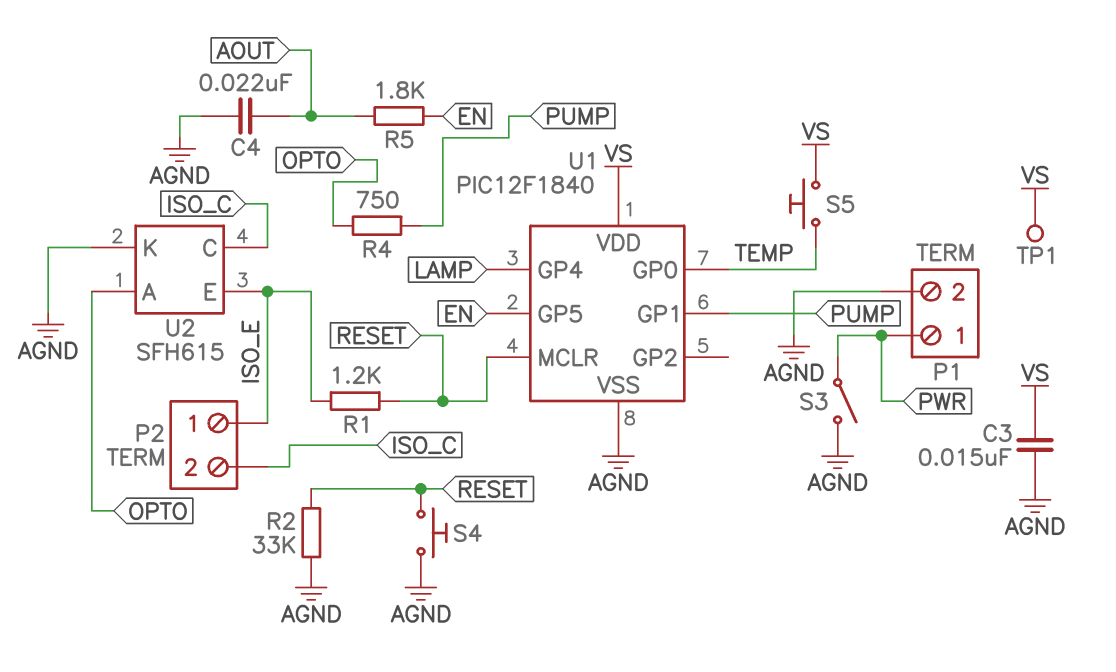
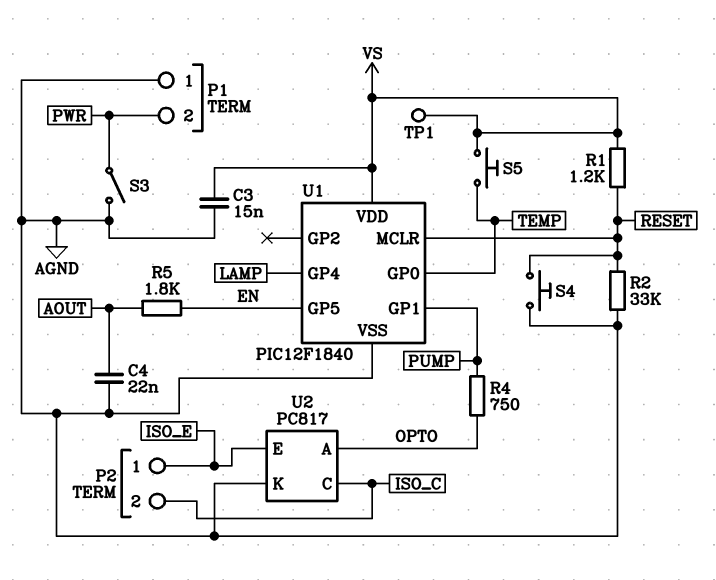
P1 pin 1: PWR -> AGND
P1 pin 2: AGND -> PWR
R1: 1.2k (ISO_E, RESET) -> 1.2k (RESET, VS)
U2: SFH615 -> PC817

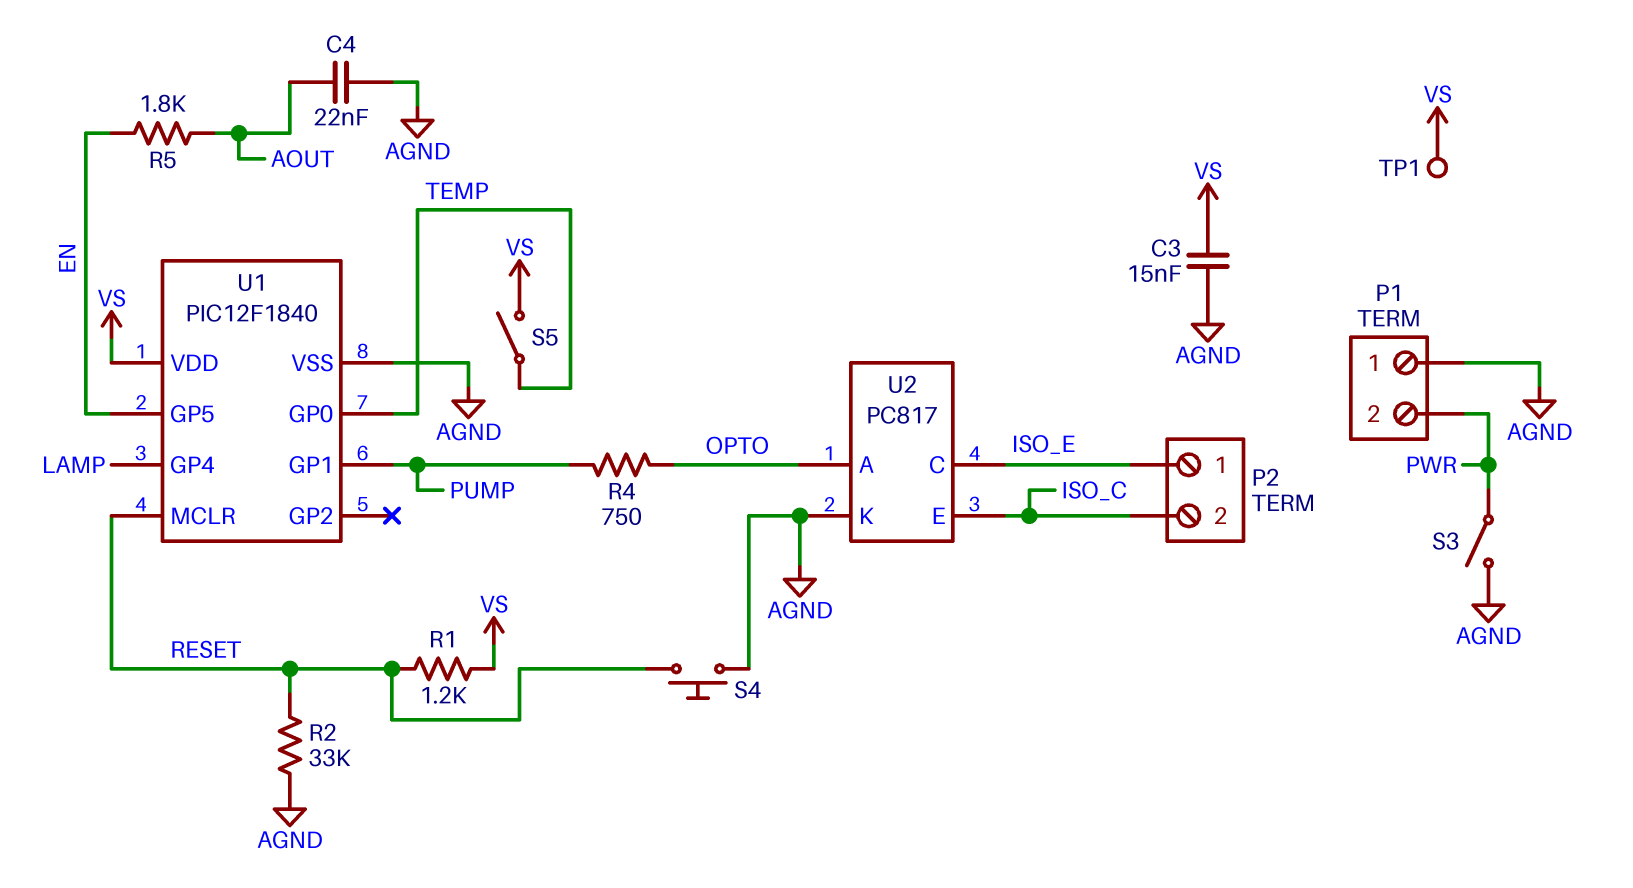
S5: button (TEMP, VS) -> switch (TEMP, VS)
U2 pin C: ISO_C -> ISO_E
U2 pin E: ISO_E -> ISO_C

